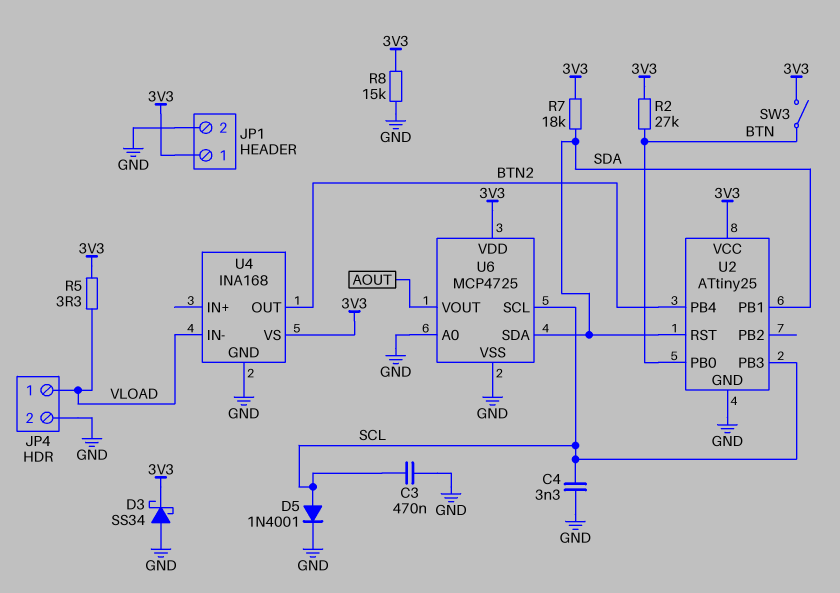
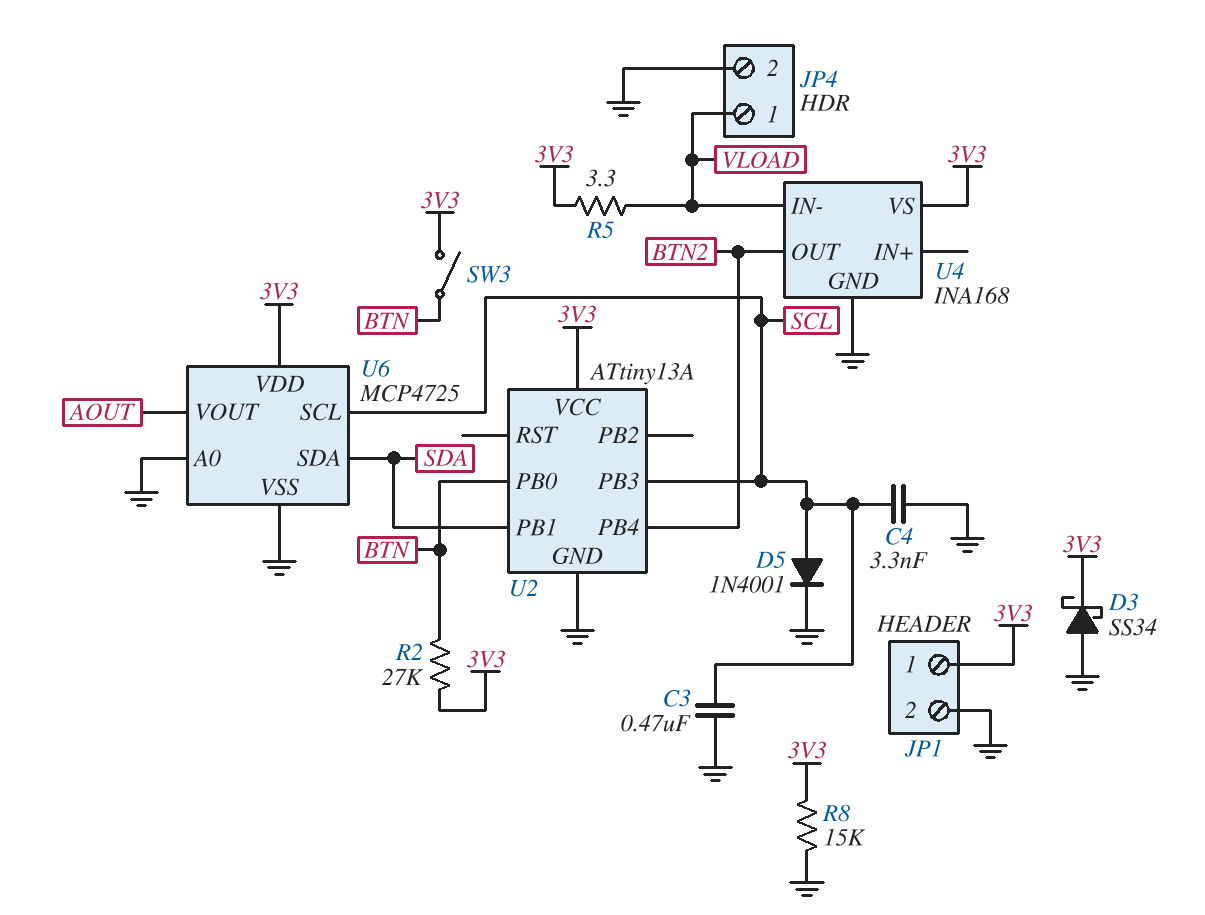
R7: 18k (3V3, SDA) -> none
U2: ATtiny25 -> ATtiny13A
U2 pin RST: SDA -> none

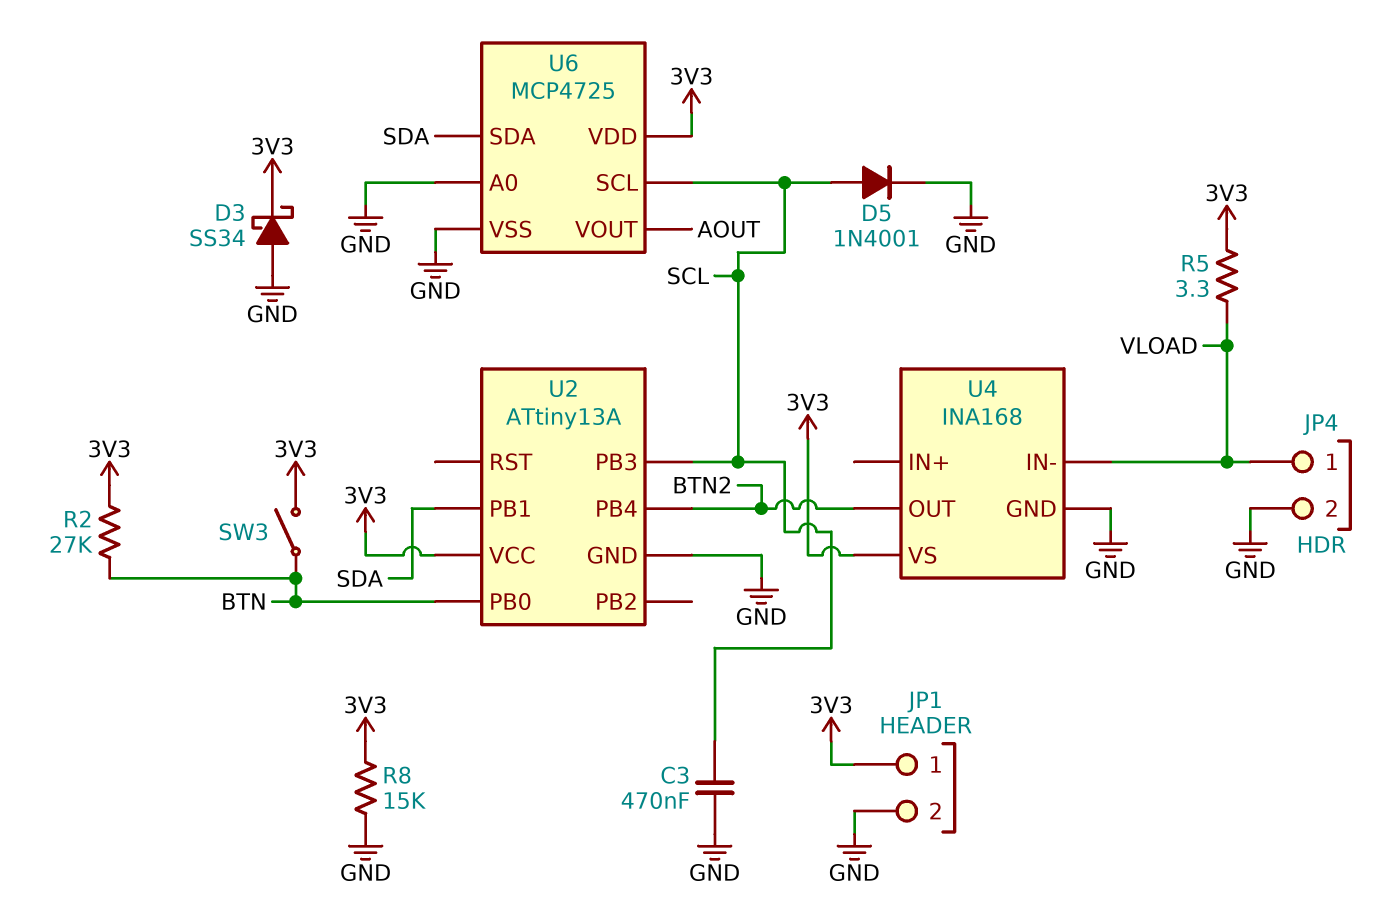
C4: 3.3nF (GND, SCL) -> none

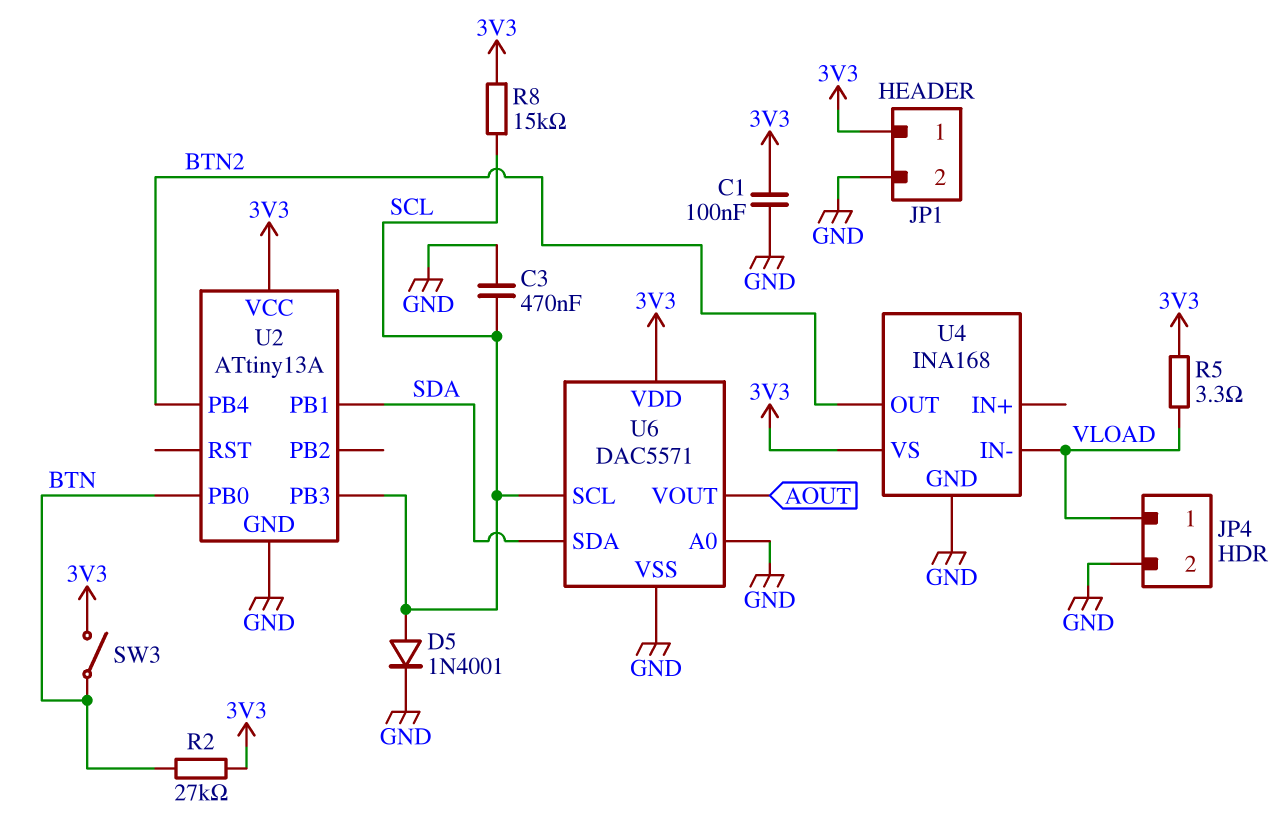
C1: none -> 100nF (3V3, GND)
D3: schottky SS34 (A GND, K 3V3) -> none
R8: 15k (3V3, GND) -> 15k (3V3, SCL)
U6: MCP4725 -> DAC5571

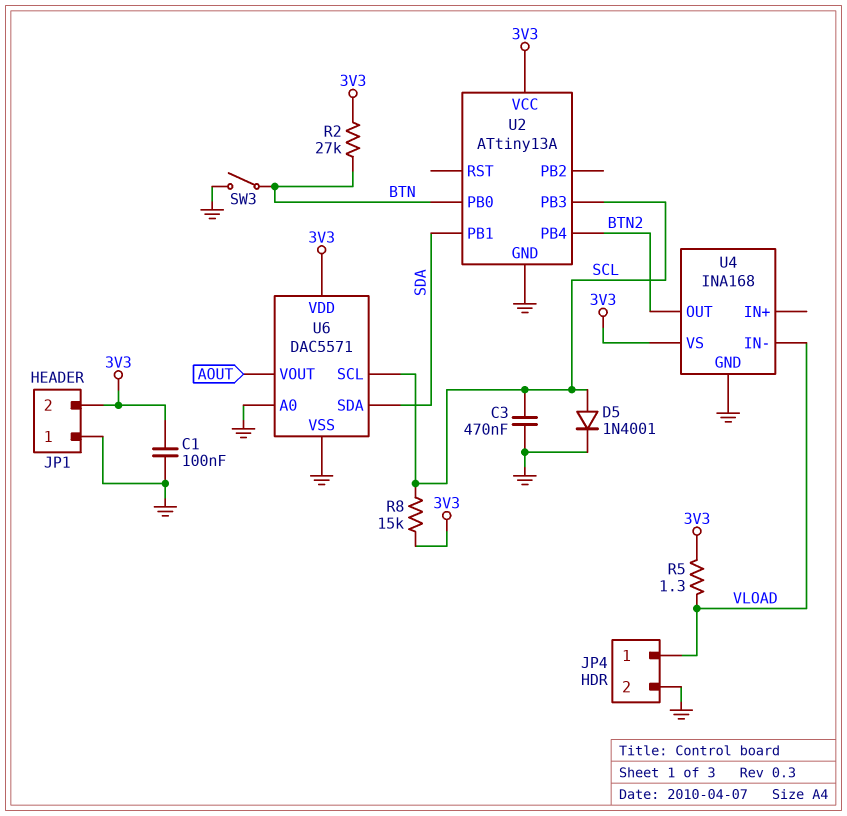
JP1 pin 1: 3V3 -> GND
JP1 pin 2: GND -> 3V3
R5: 3.3 (3V3, VLOAD) -> 1.3 (3V3, VLOAD)
SW3: switch (3V3, BTN) -> switch (BTN, GND)

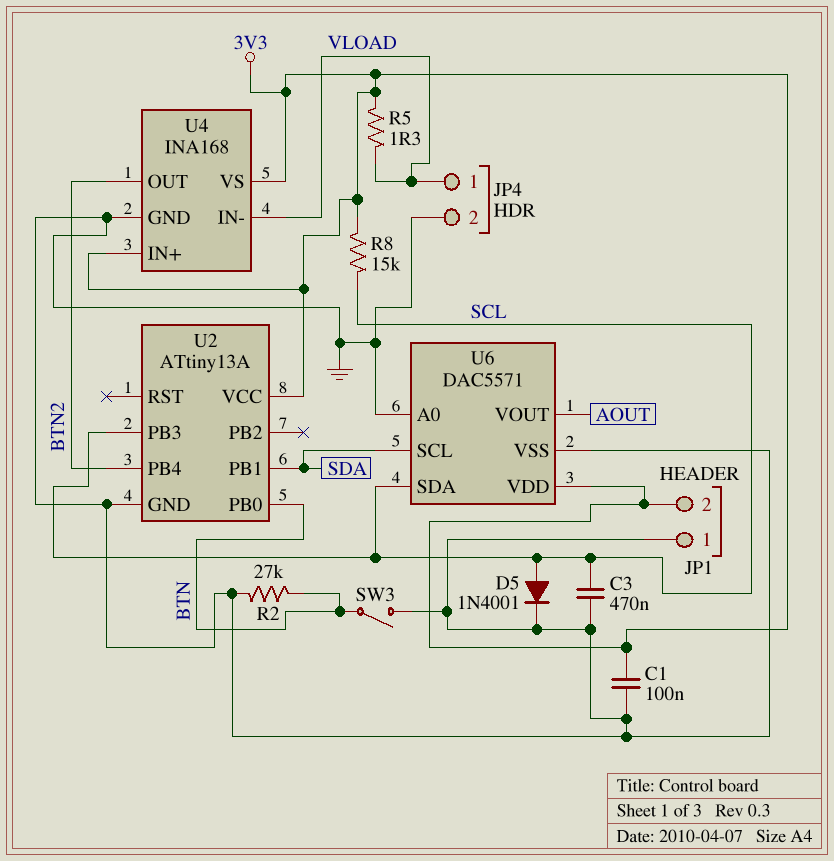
R2: 27k (3V3, BTN) -> 27k (BTN, GND)
U4 pin IN+: none -> 3V3
U6 pin SCL: SCL -> SDA
U6 pin SDA: SDA -> SCL

